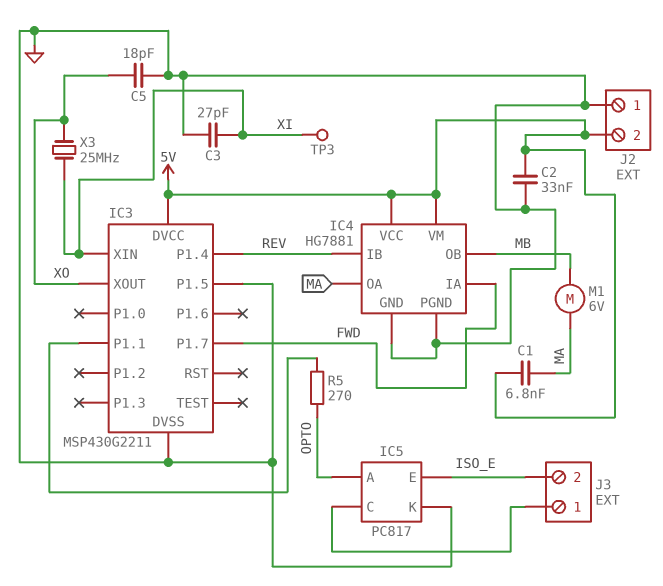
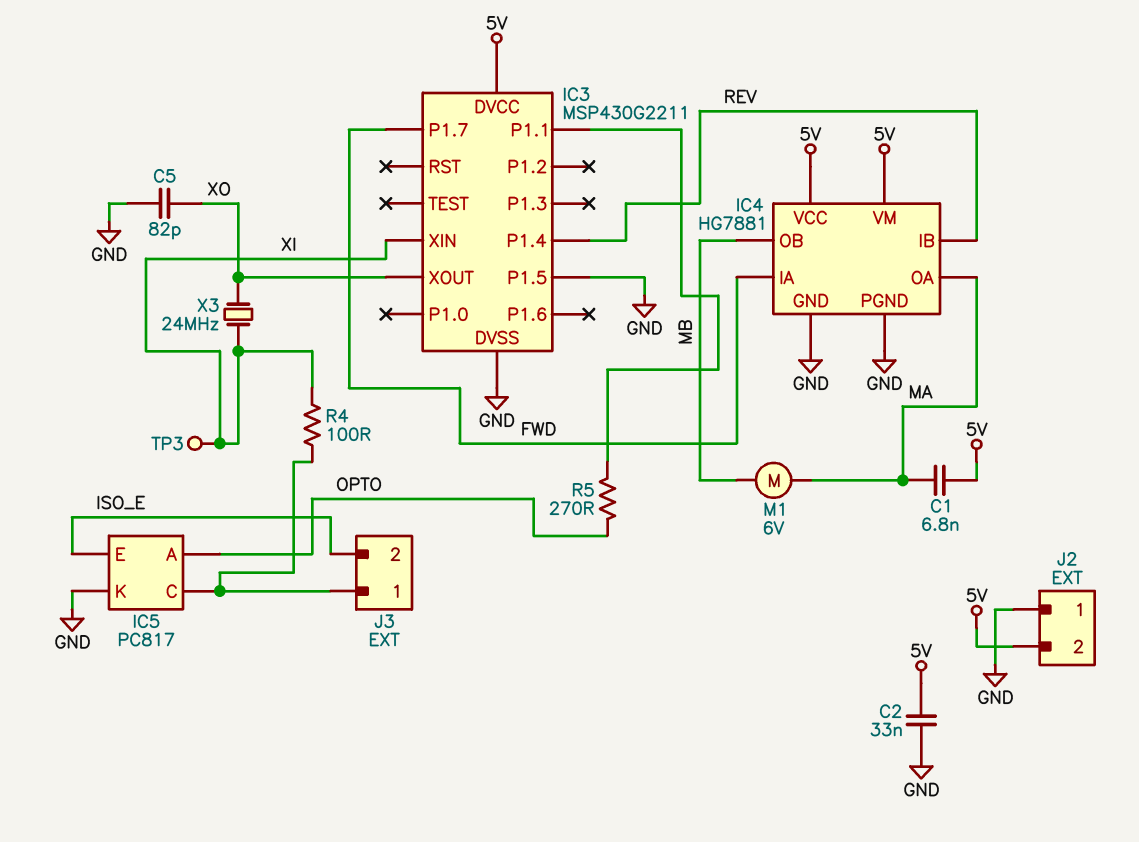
C3: 27pF (GND, XI) -> none
C5: 18pF (GND, XO) -> 82pF (GND, XO)
R4: none -> 100 (IC5/C, XI)
X3: 25MHz (XI, XO) -> 24MHz (XI, XO)

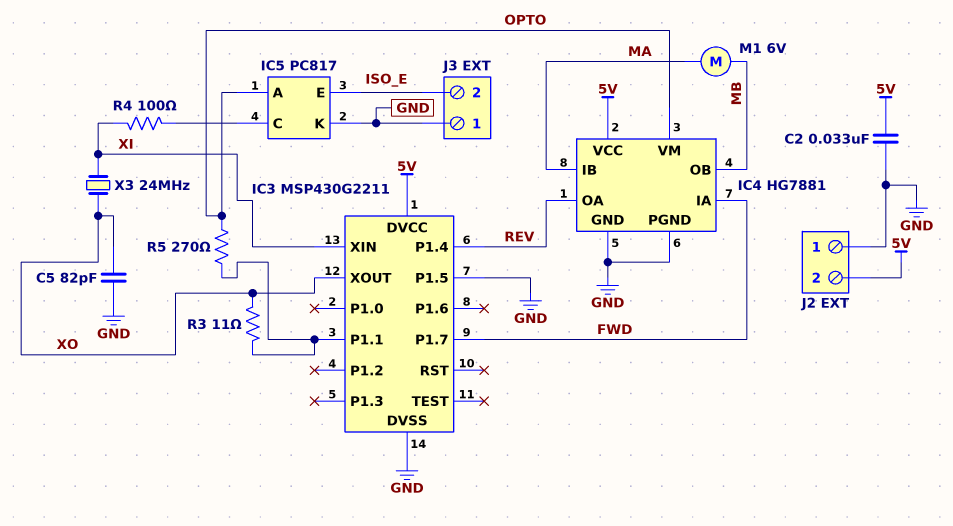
C1: 6.8nF (5V, MA) -> none
IC4 pin IB: REV -> MA
IC4 pin OA: MA -> REV
IC4 pin VM: 5V -> OPTO
J3 pin 1: IC5/C -> GND
R3: none -> 11 (IC3/P1.1, XO)
TP3: test point (XI) -> none

